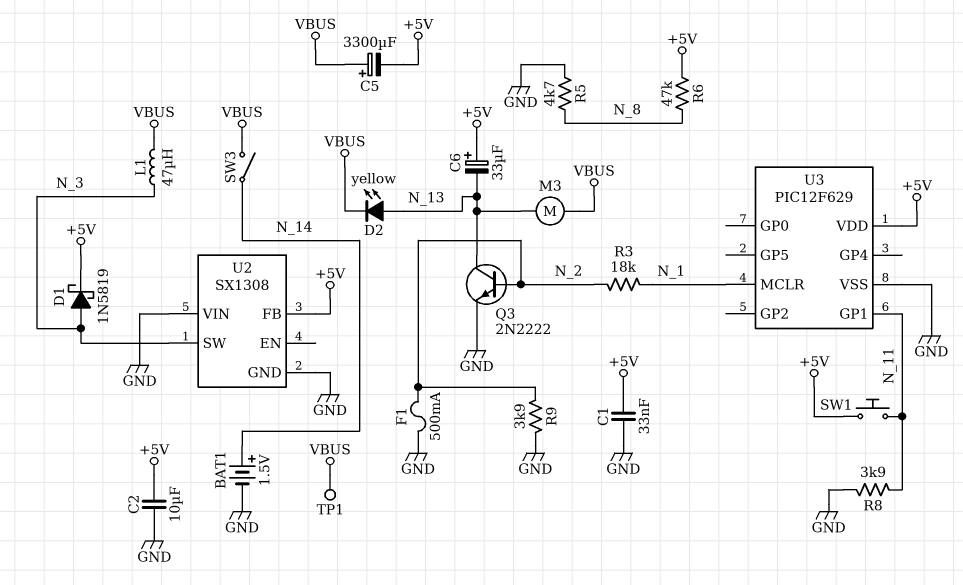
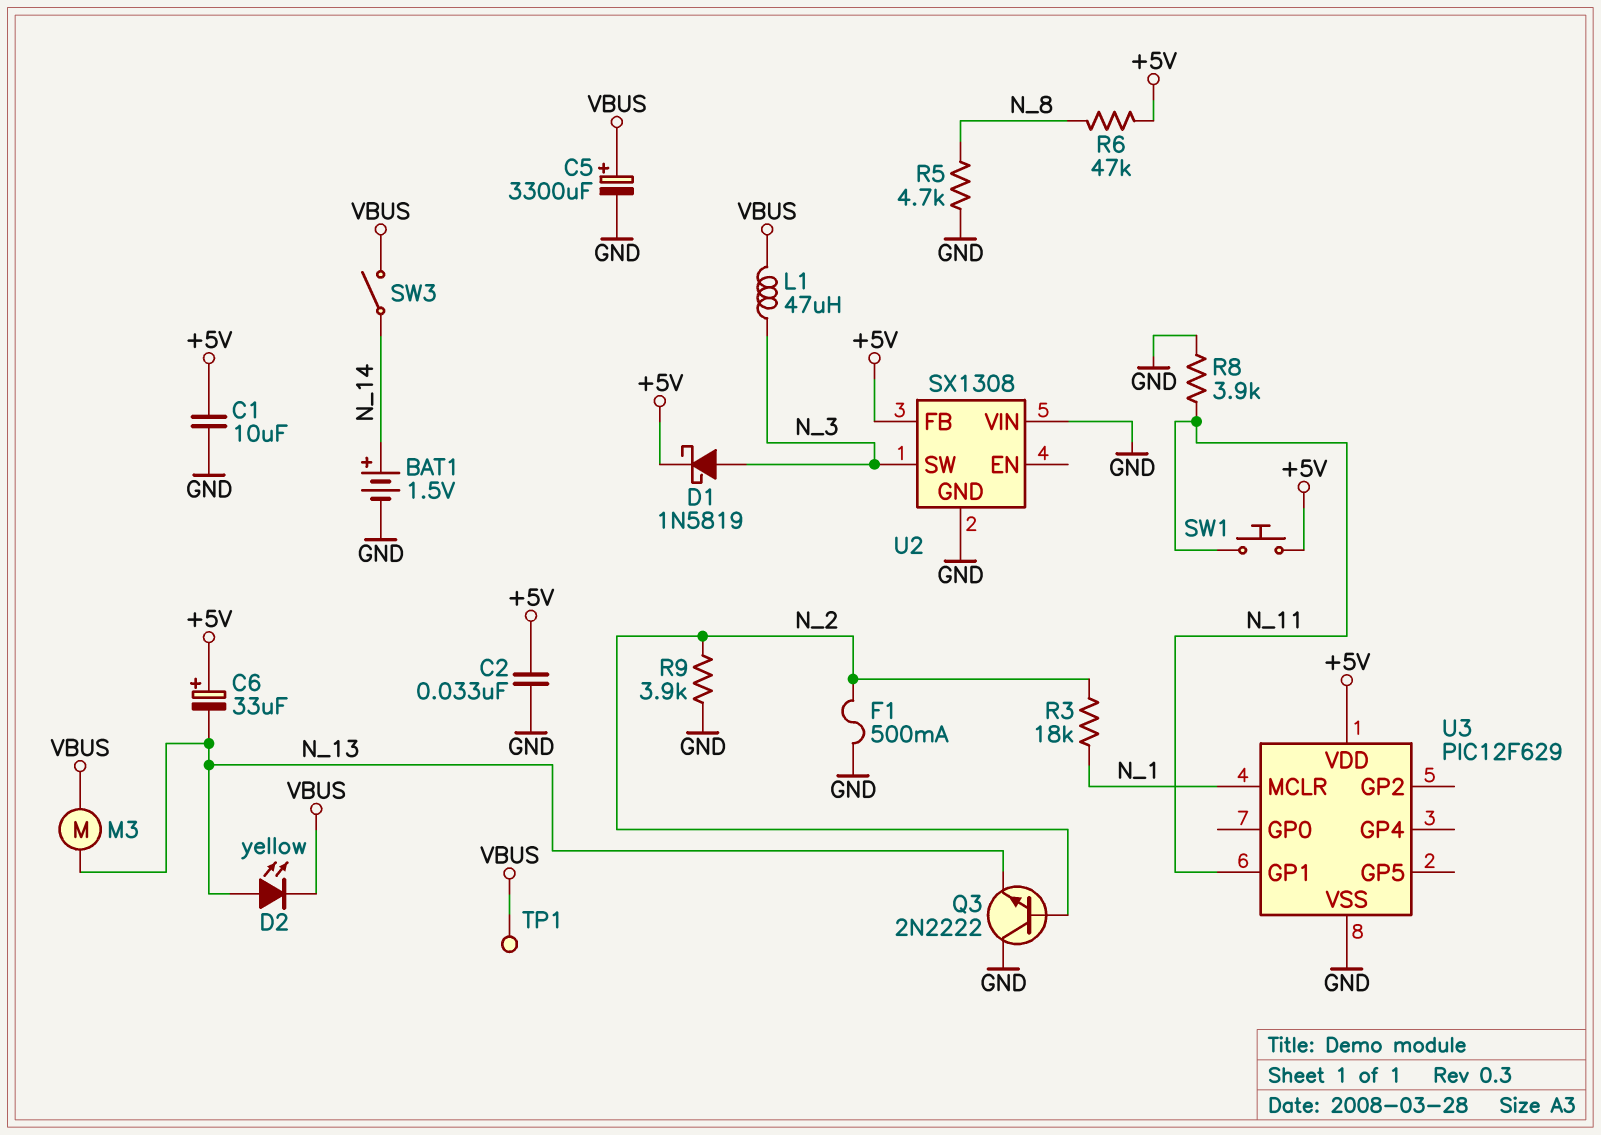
C1: 33nF (+5V, GND) -> 10uF (+5V, GND)
C2: 10uF (+5V, GND) -> 33nF (+5V, GND)
C5: 3300uF (plus VBUS, minus +5V) -> 3300uF (plus VBUS, minus GND)
Q3: NPN 2N2222 (B N_2, C N_13, E GND) -> NPN 2N2222 (B N_2, C GND, E N_13)

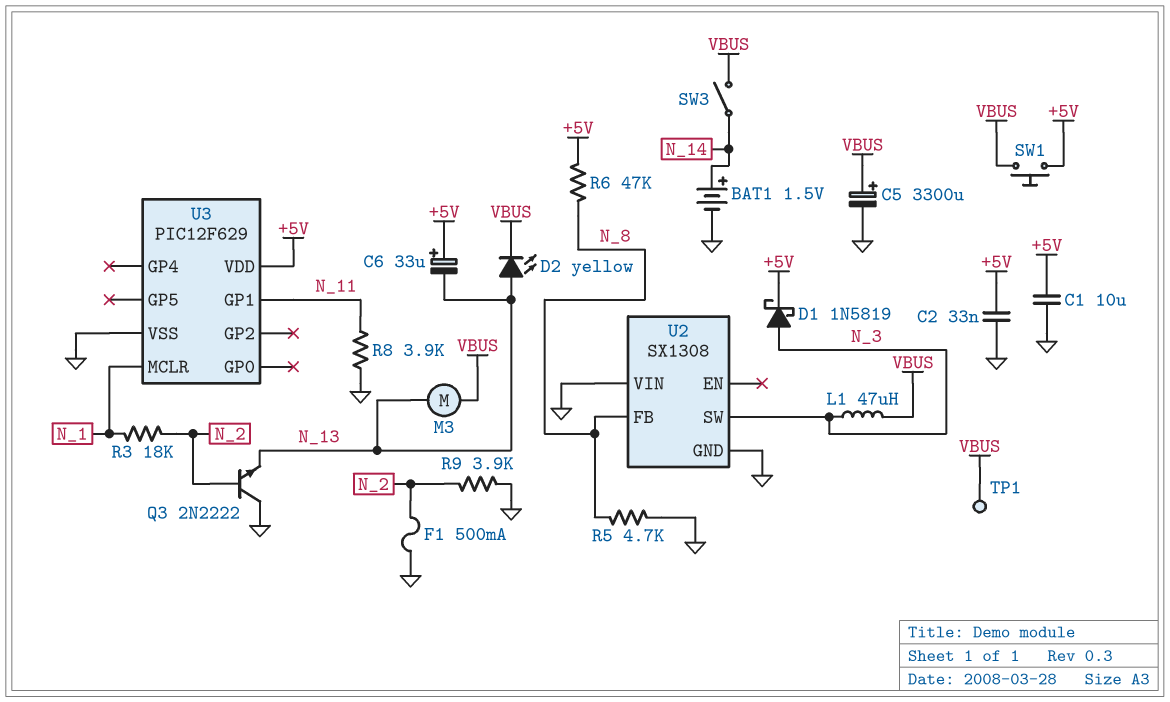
SW1: button (+5V, N_11) -> button (+5V, VBUS)
U2 pin FB: +5V -> N_8

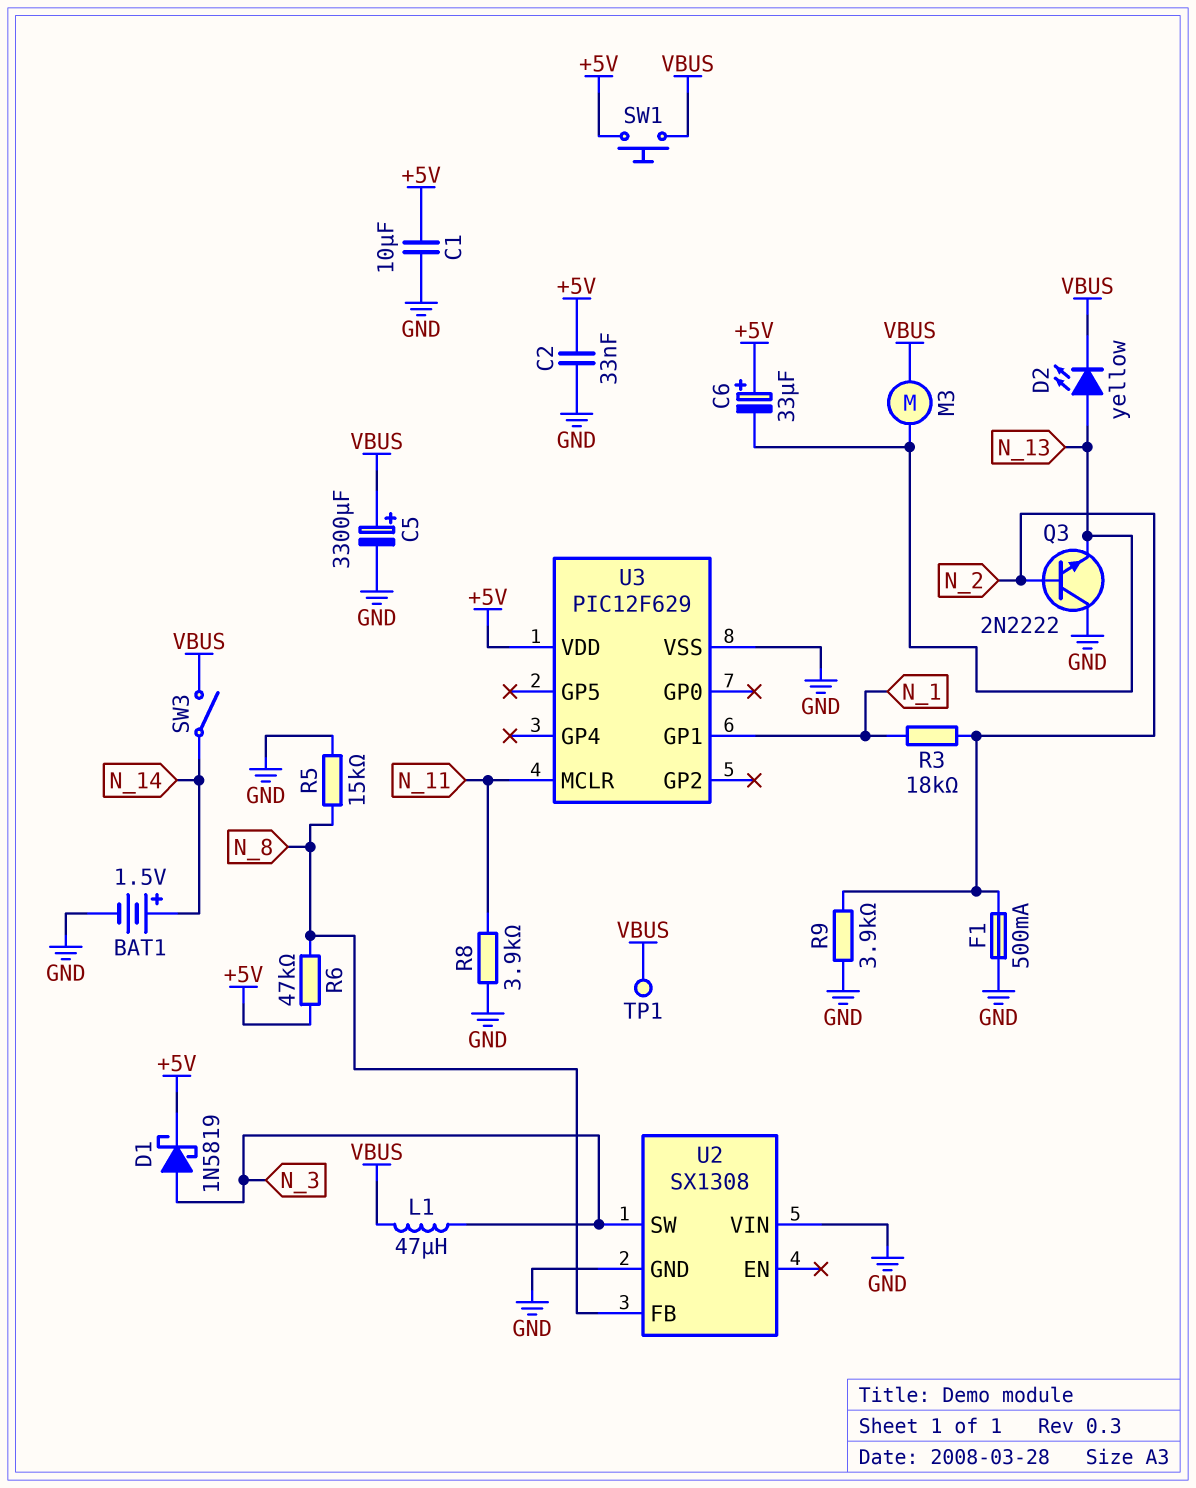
R5: 4.7k (GND, N_8) -> 15k (GND, N_8)
U3 pin GP1: N_11 -> N_1
U3 pin MCLR: N_1 -> N_11

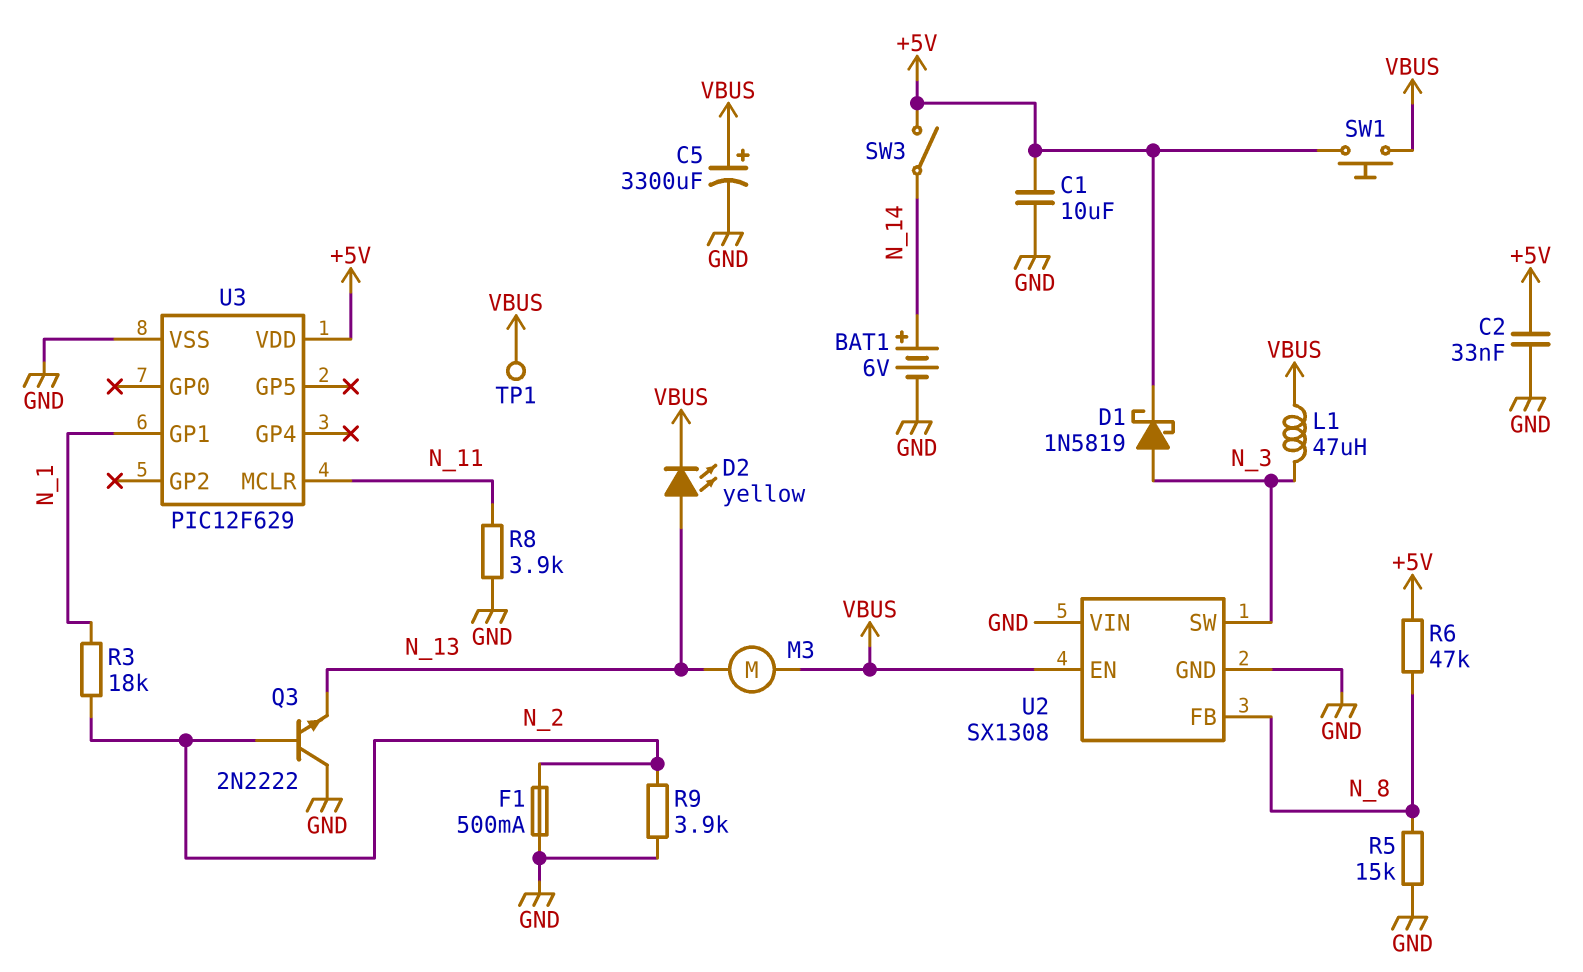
BAT1: 1.5V (plus N_14, minus GND) -> 6V (plus N_14, minus GND)
C6: 33uF (plus +5V, minus N_13) -> none
SW3: switch (N_14, VBUS) -> switch (+5V, N_14)
U2 pin EN: none -> VBUS

